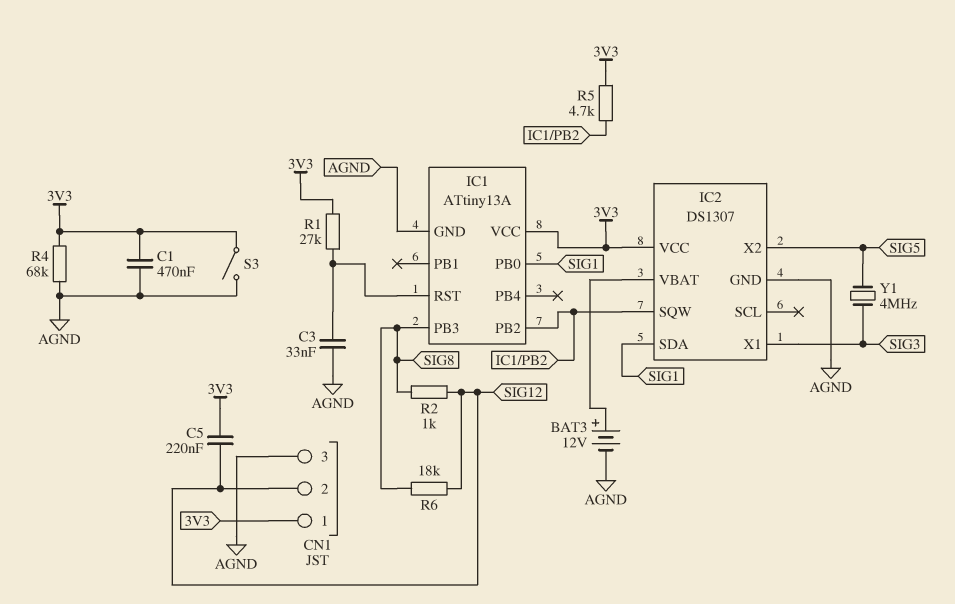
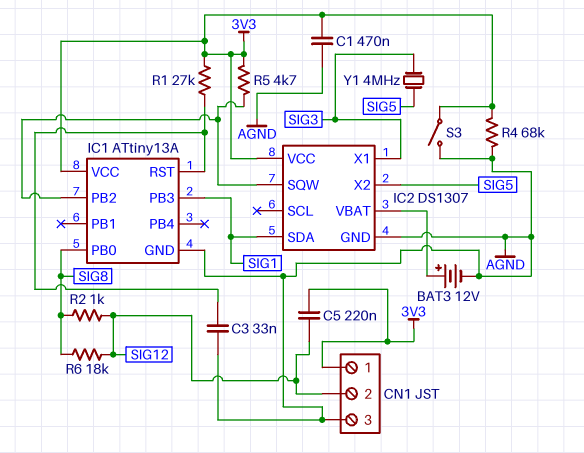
IC1 pin PB0: SIG1 -> SIG8
IC1 pin PB3: SIG8 -> SIG1

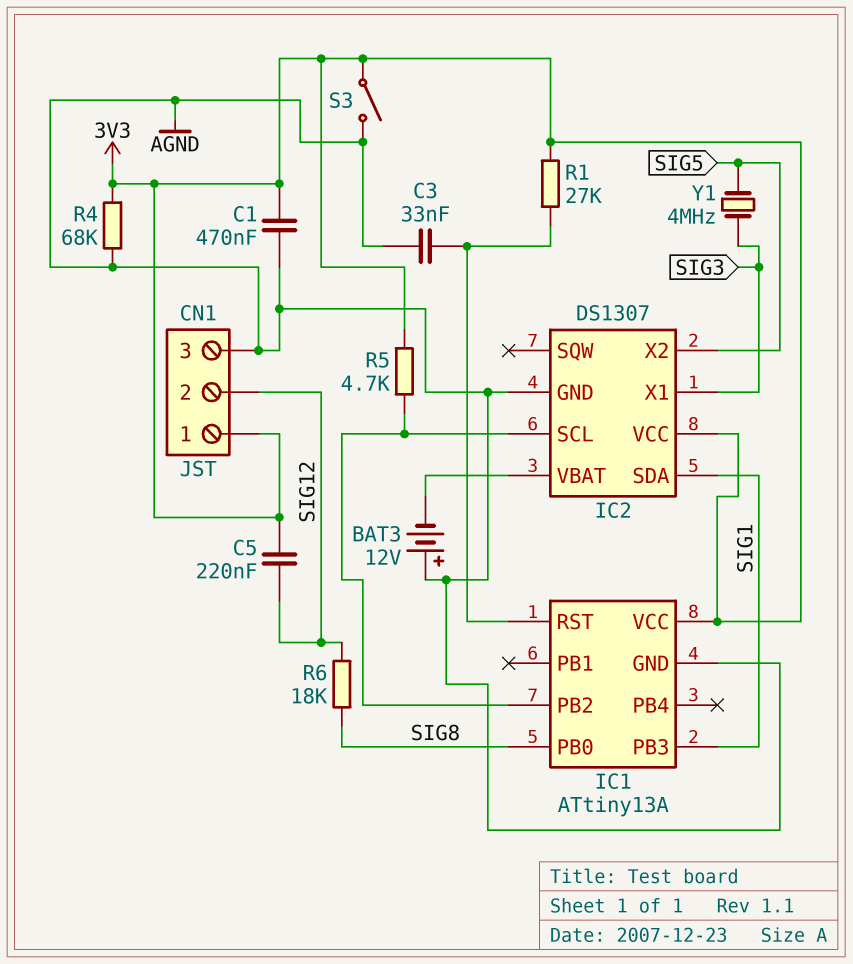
BAT3: 12V (plus IC2/VBAT, minus AGND) -> 12V (plus AGND, minus IC2/VBAT)
IC2 pin SCL: none -> IC1/PB2
IC2 pin SQW: IC1/PB2 -> none
R2: 1k (SIG8, SIG12) -> none

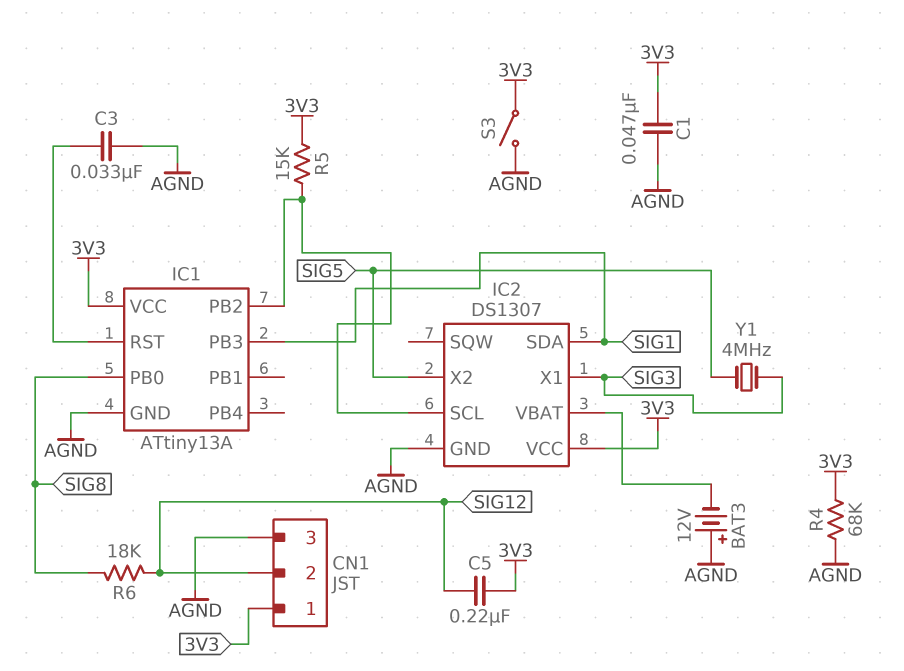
C1: 470nF (3V3, AGND) -> 47nF (3V3, AGND)
R1: 27k (3V3, IC1/RST) -> none
R5: 4.7k (3V3, IC1/PB2) -> 15k (3V3, IC1/PB2)

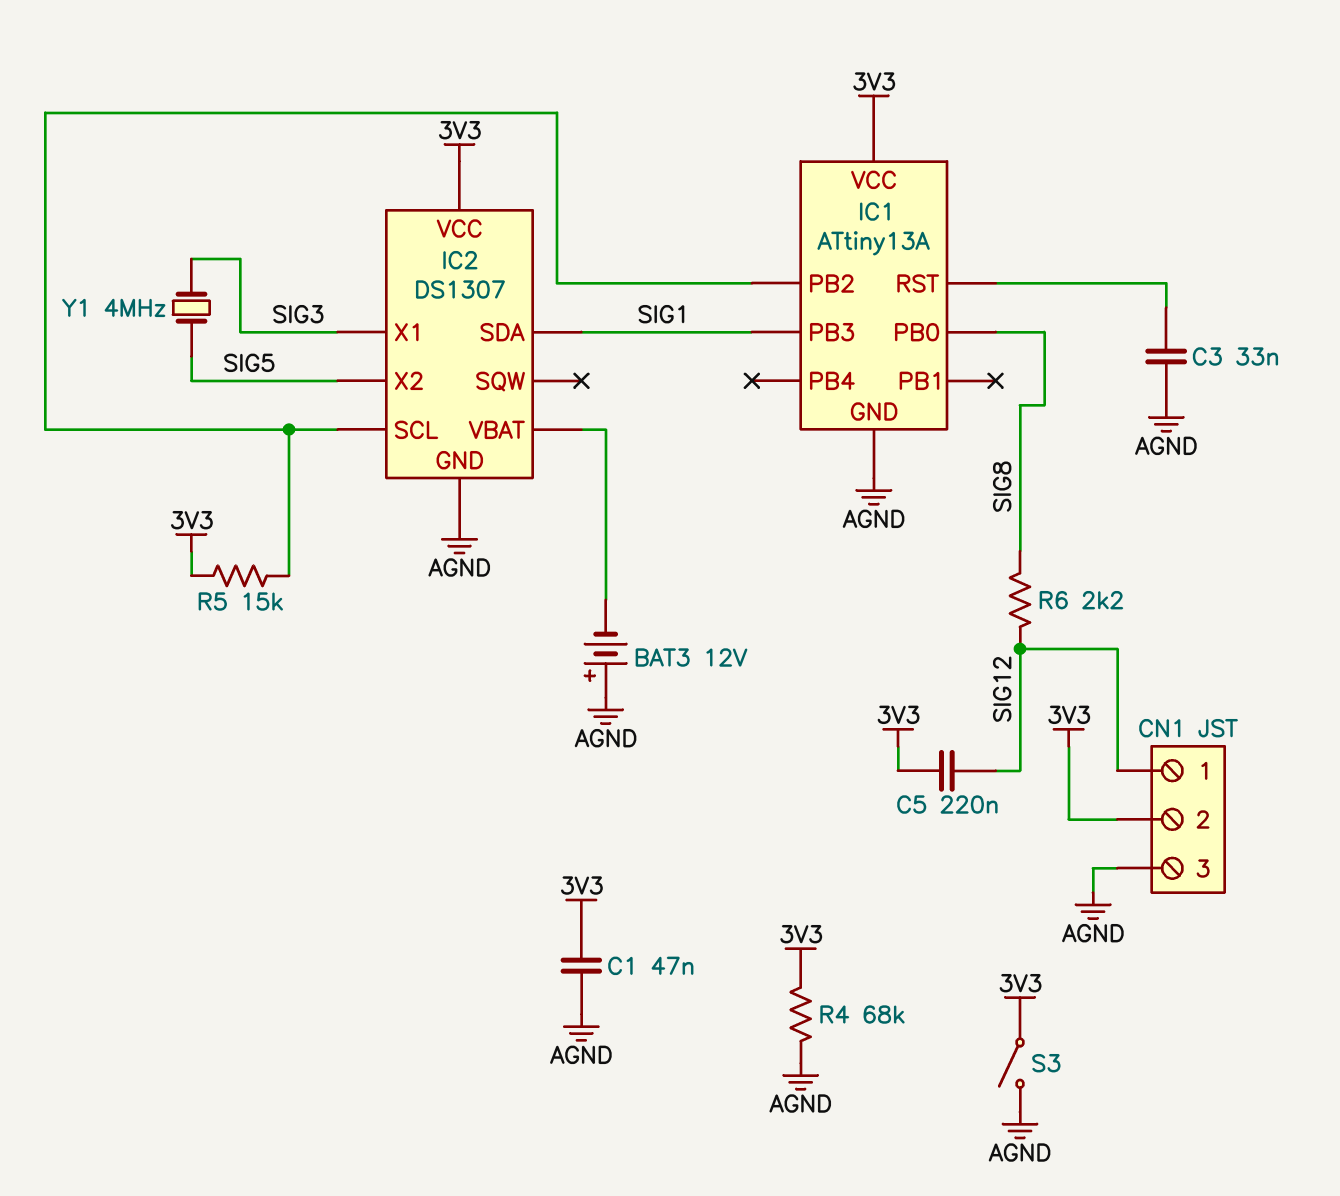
CN1 pin 1: 3V3 -> SIG12
CN1 pin 2: SIG12 -> 3V3
R6: 18k (SIG8, SIG12) -> 2.2k (SIG8, SIG12)

